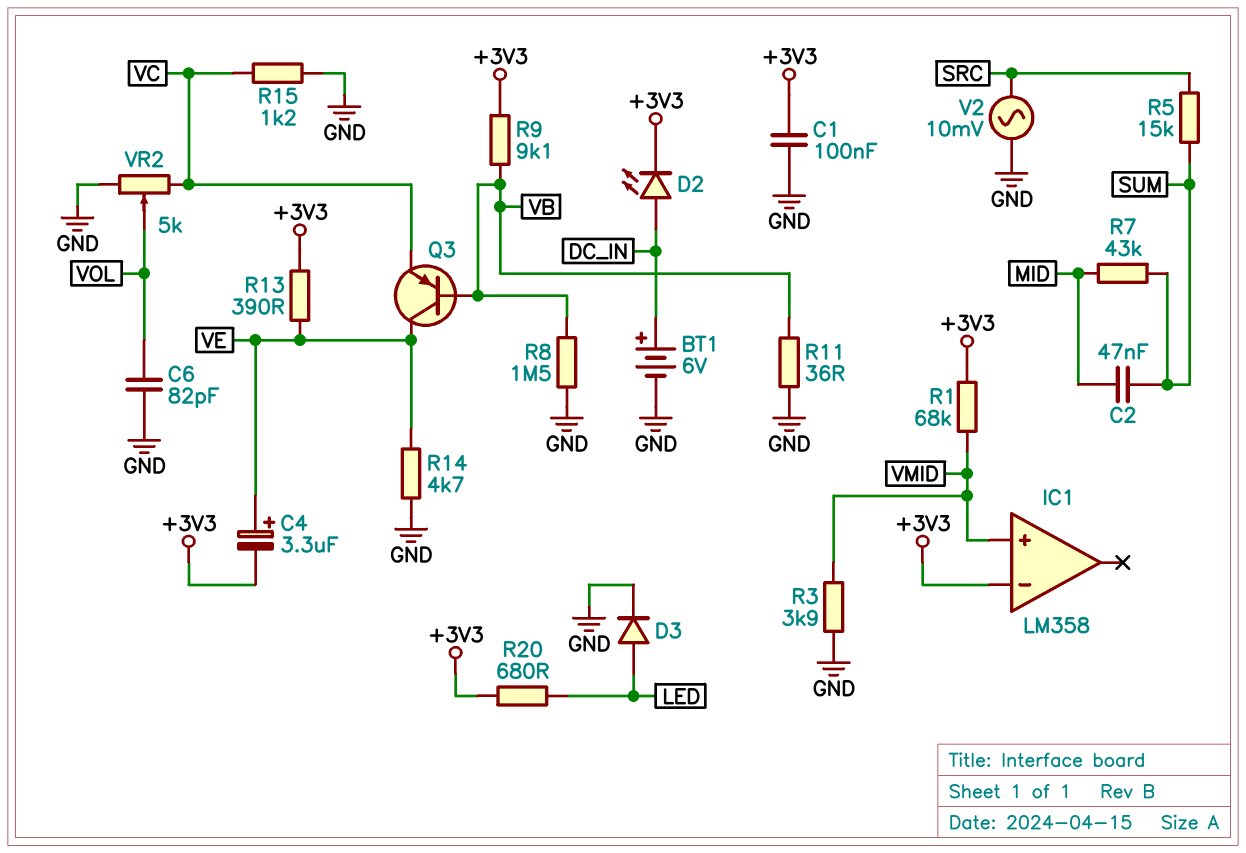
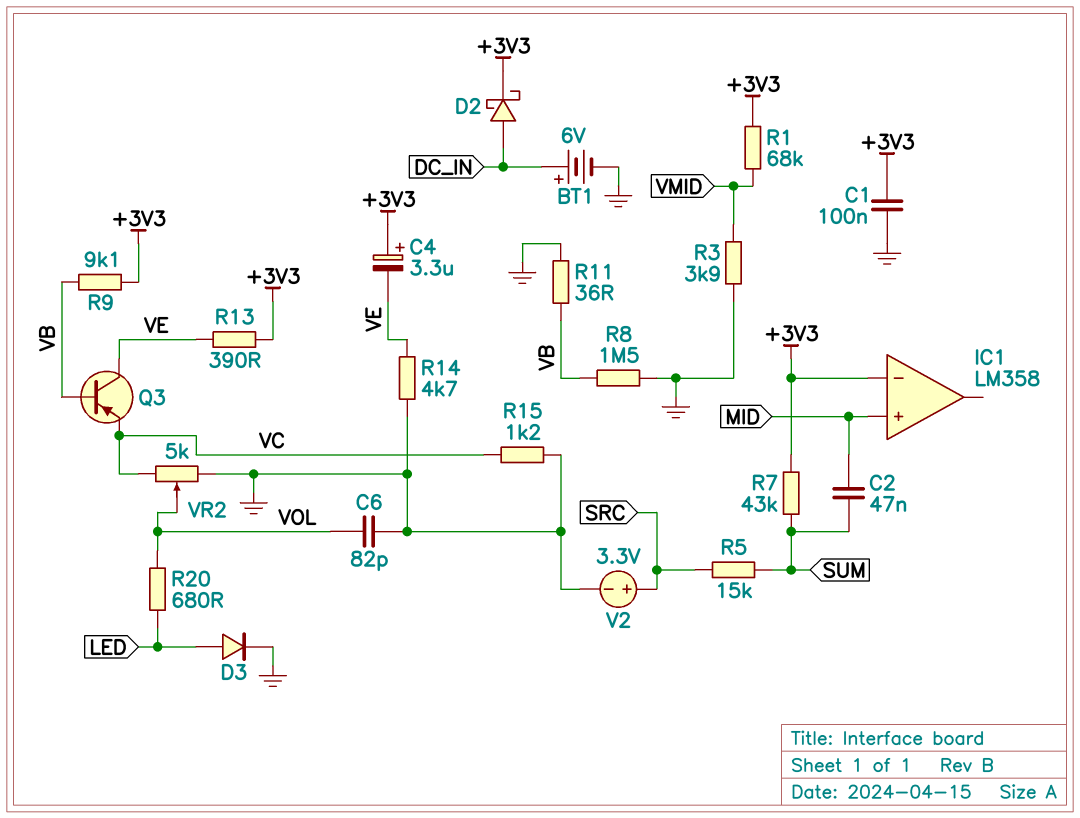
C4: 3.3uF (plus VE, minus +3V3) -> 3.3uF (plus +3V3, minus VE)
D2: LED (A DC_IN, K +3V3) -> schottky (A DC_IN, K +3V3)
IC1 pin in+: VMID -> MID
R7: 43k (MID, SUM) -> 43k (+3V3, SUM)
R20: 680 (+3V3, LED) -> 680 (LED, VOL)
V2: AC 10mV (GND, SRC) -> 3.3V (plus SRC, minus GND)

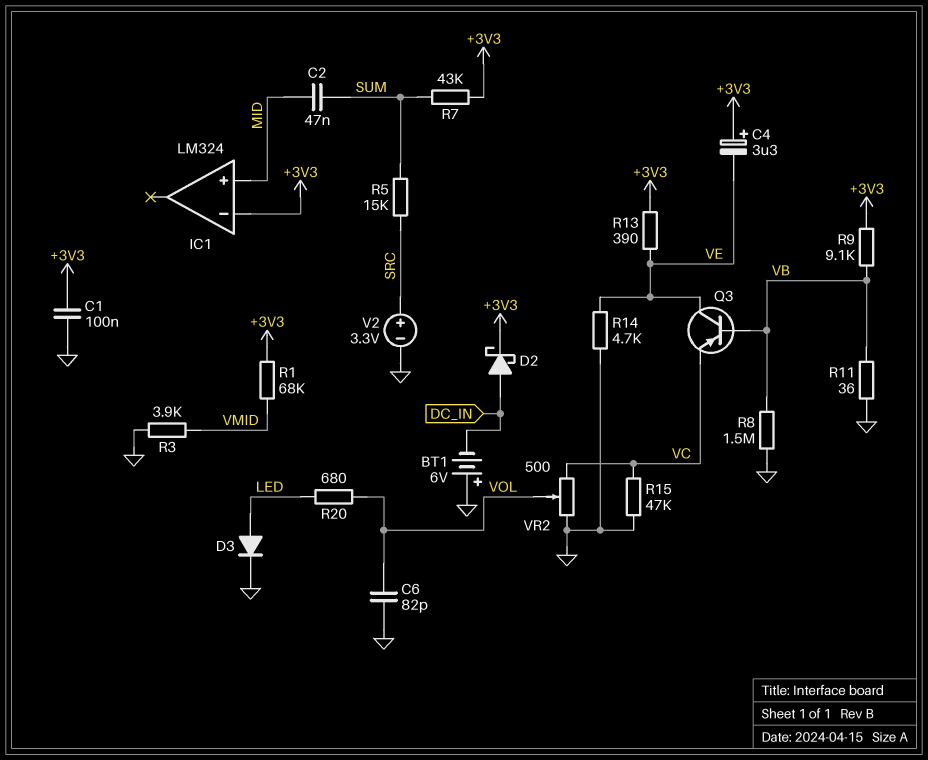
BT1: 6V (plus DC_IN, minus GND) -> 6V (plus GND, minus DC_IN)
IC1: LM358 -> LM324
R15: 1.2k (GND, VC) -> 47k (GND, VC)
VR2: 5k (GND, VC, wiper VOL) -> 500 (GND, VC, wiper VOL)

